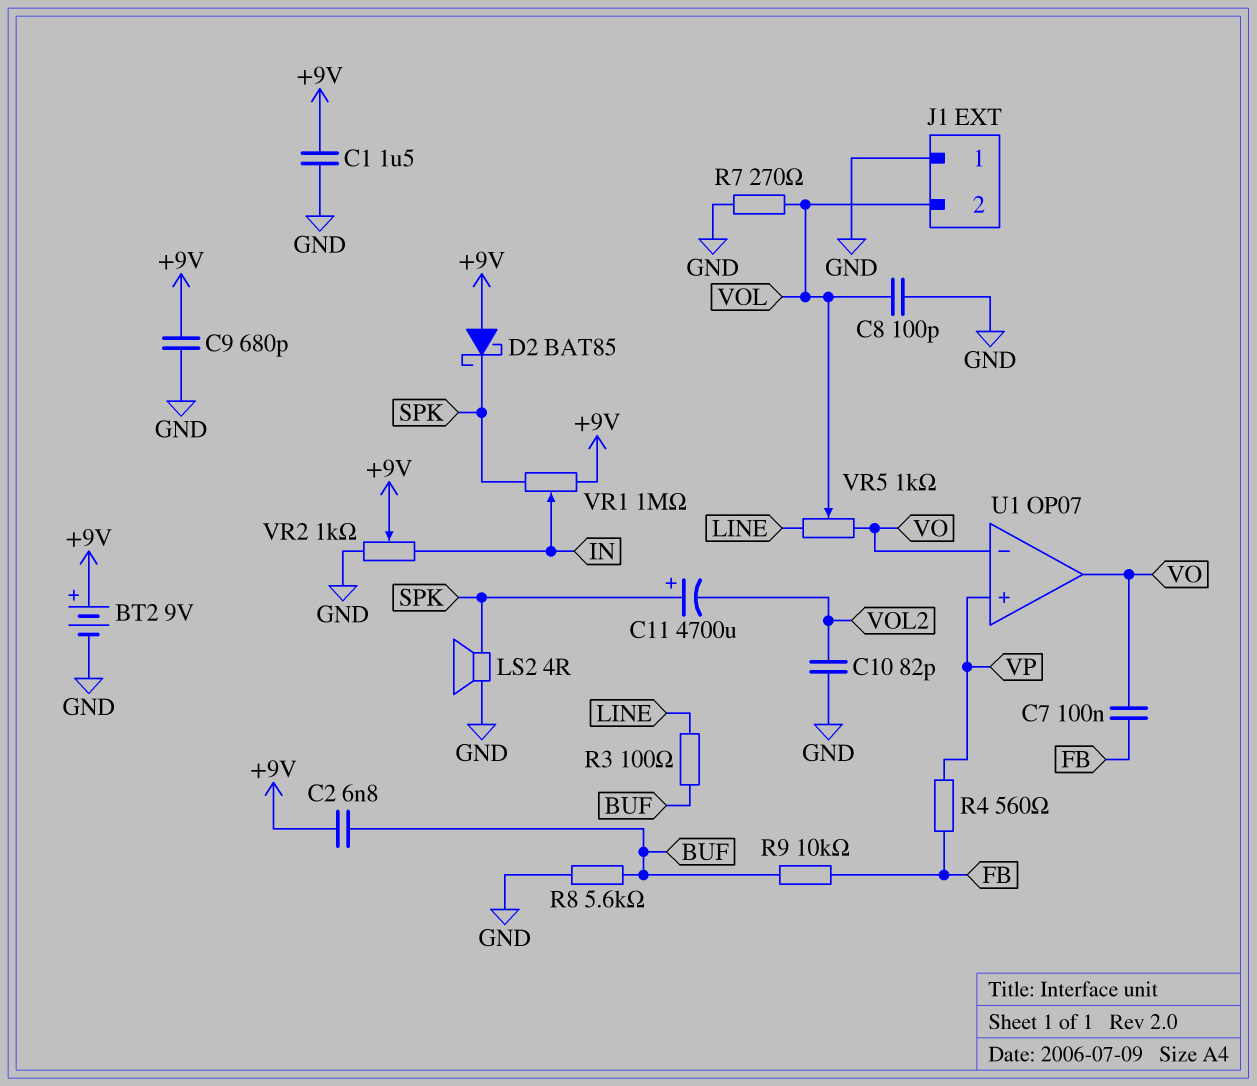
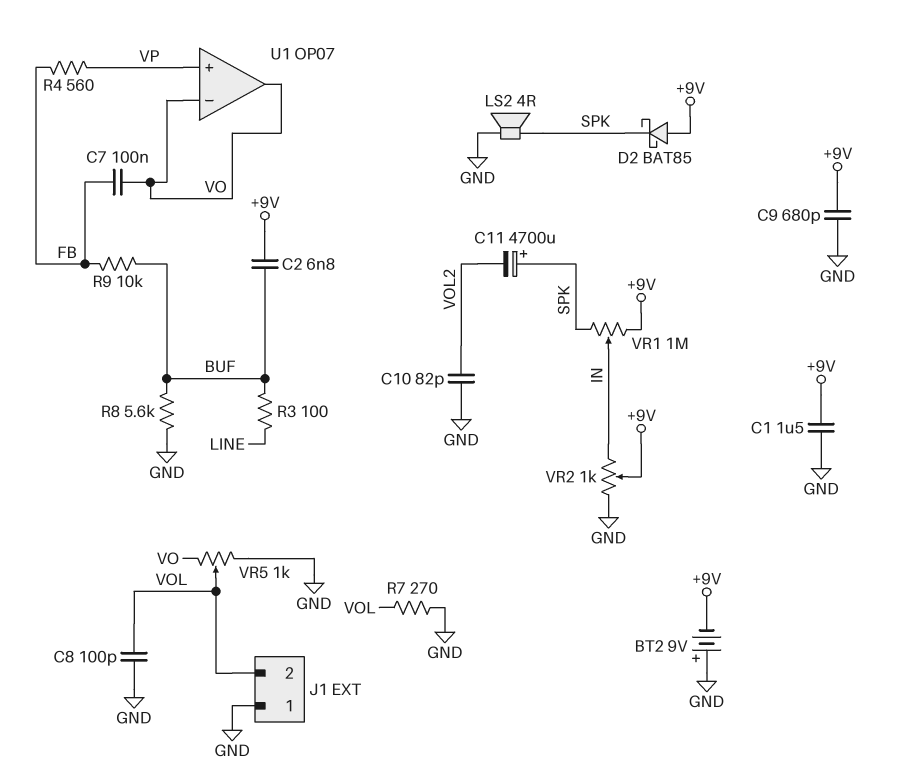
BT2: 9V (plus +9V, minus GND) -> 9V (plus GND, minus +9V)
VR5: 1k (LINE, VO, wiper VOL) -> 1k (GND, VO, wiper VOL)

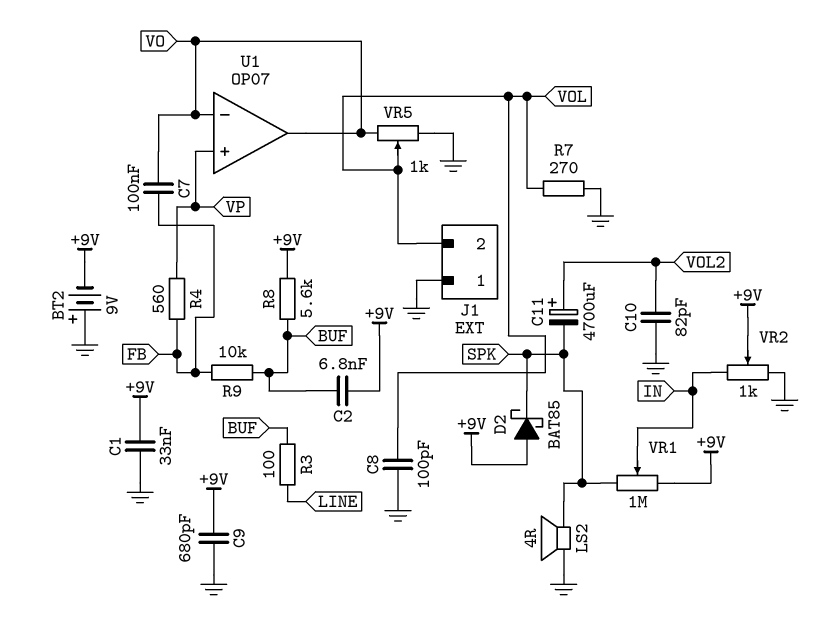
C1: 1.5uF (+9V, GND) -> 33nF (+9V, GND)
C11: 4700uF (plus SPK, minus VOL2) -> 4700uF (plus VOL2, minus SPK)
R8: 5.6k (BUF, GND) -> 5.6k (+9V, BUF)

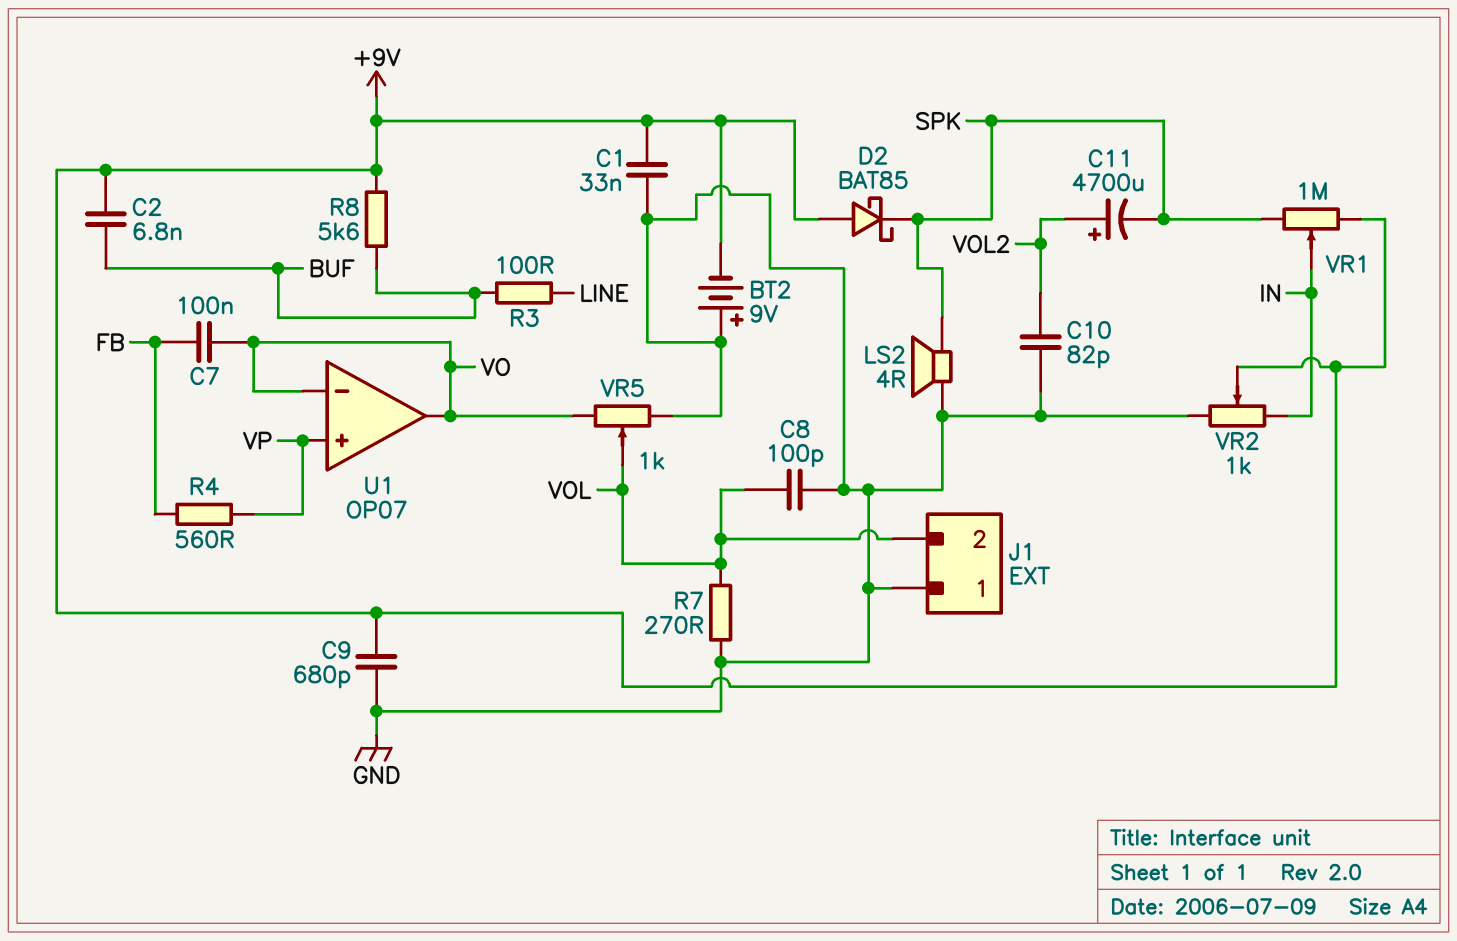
R9: 10k (BUF, FB) -> none

